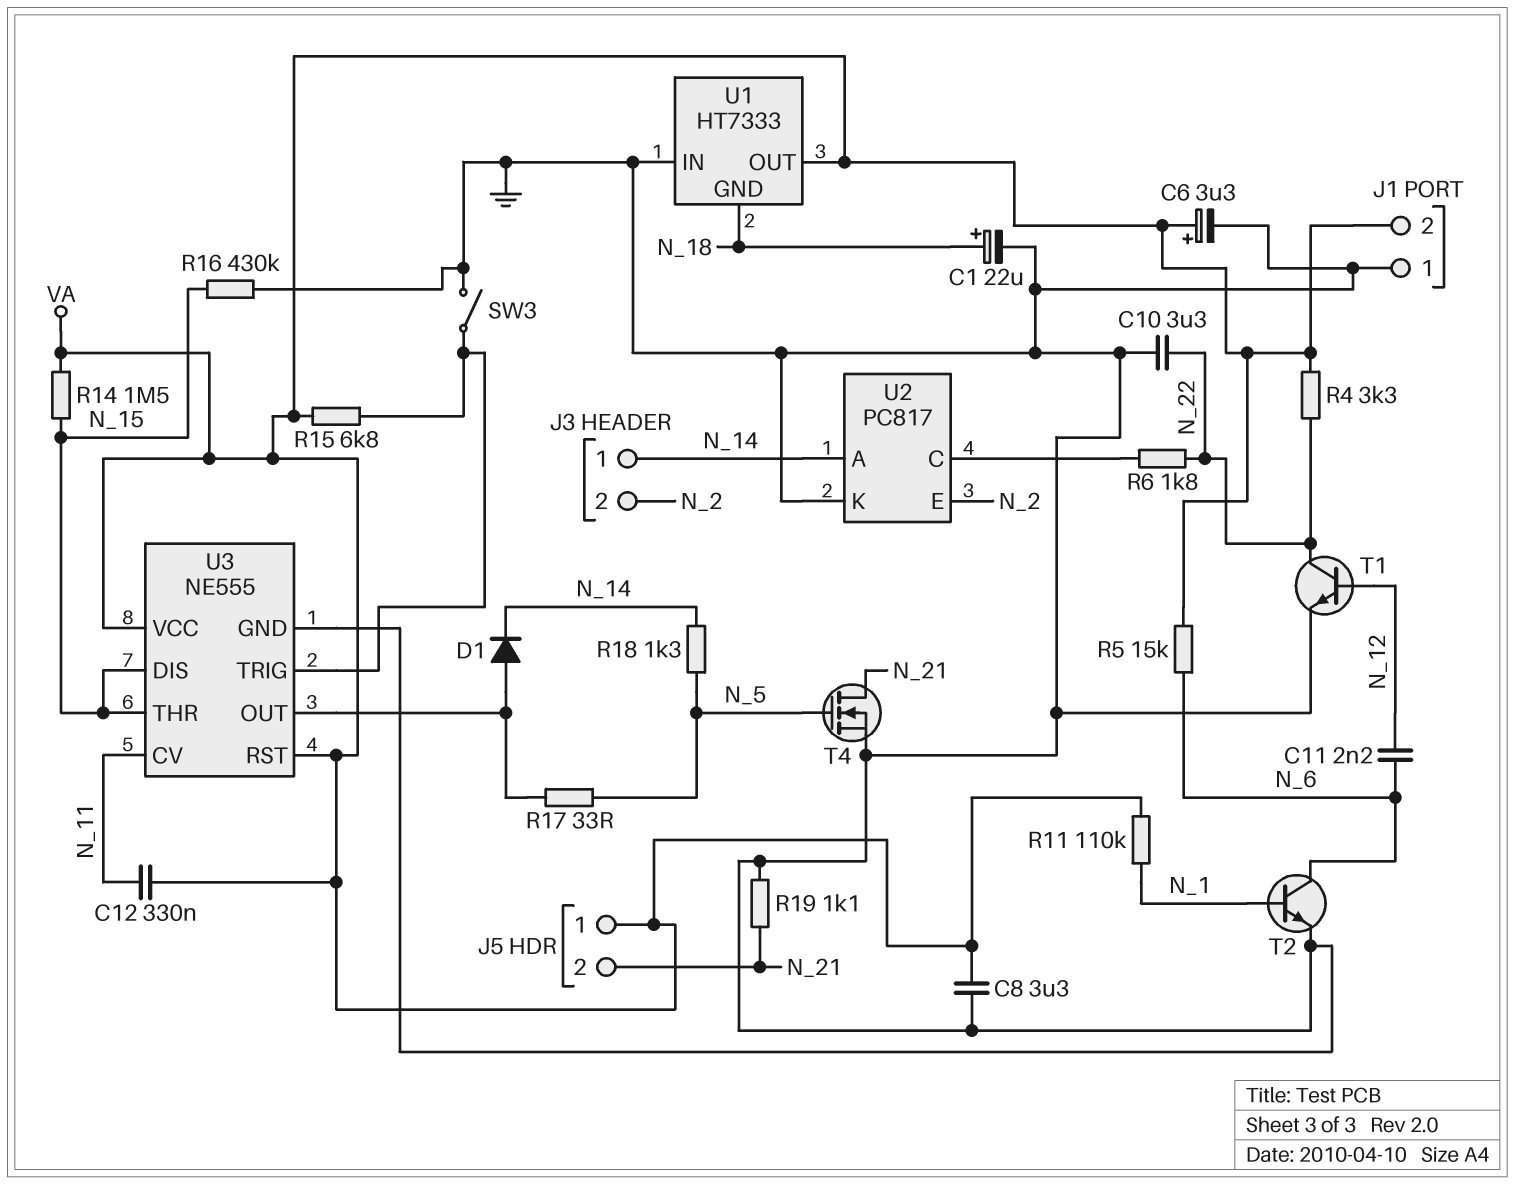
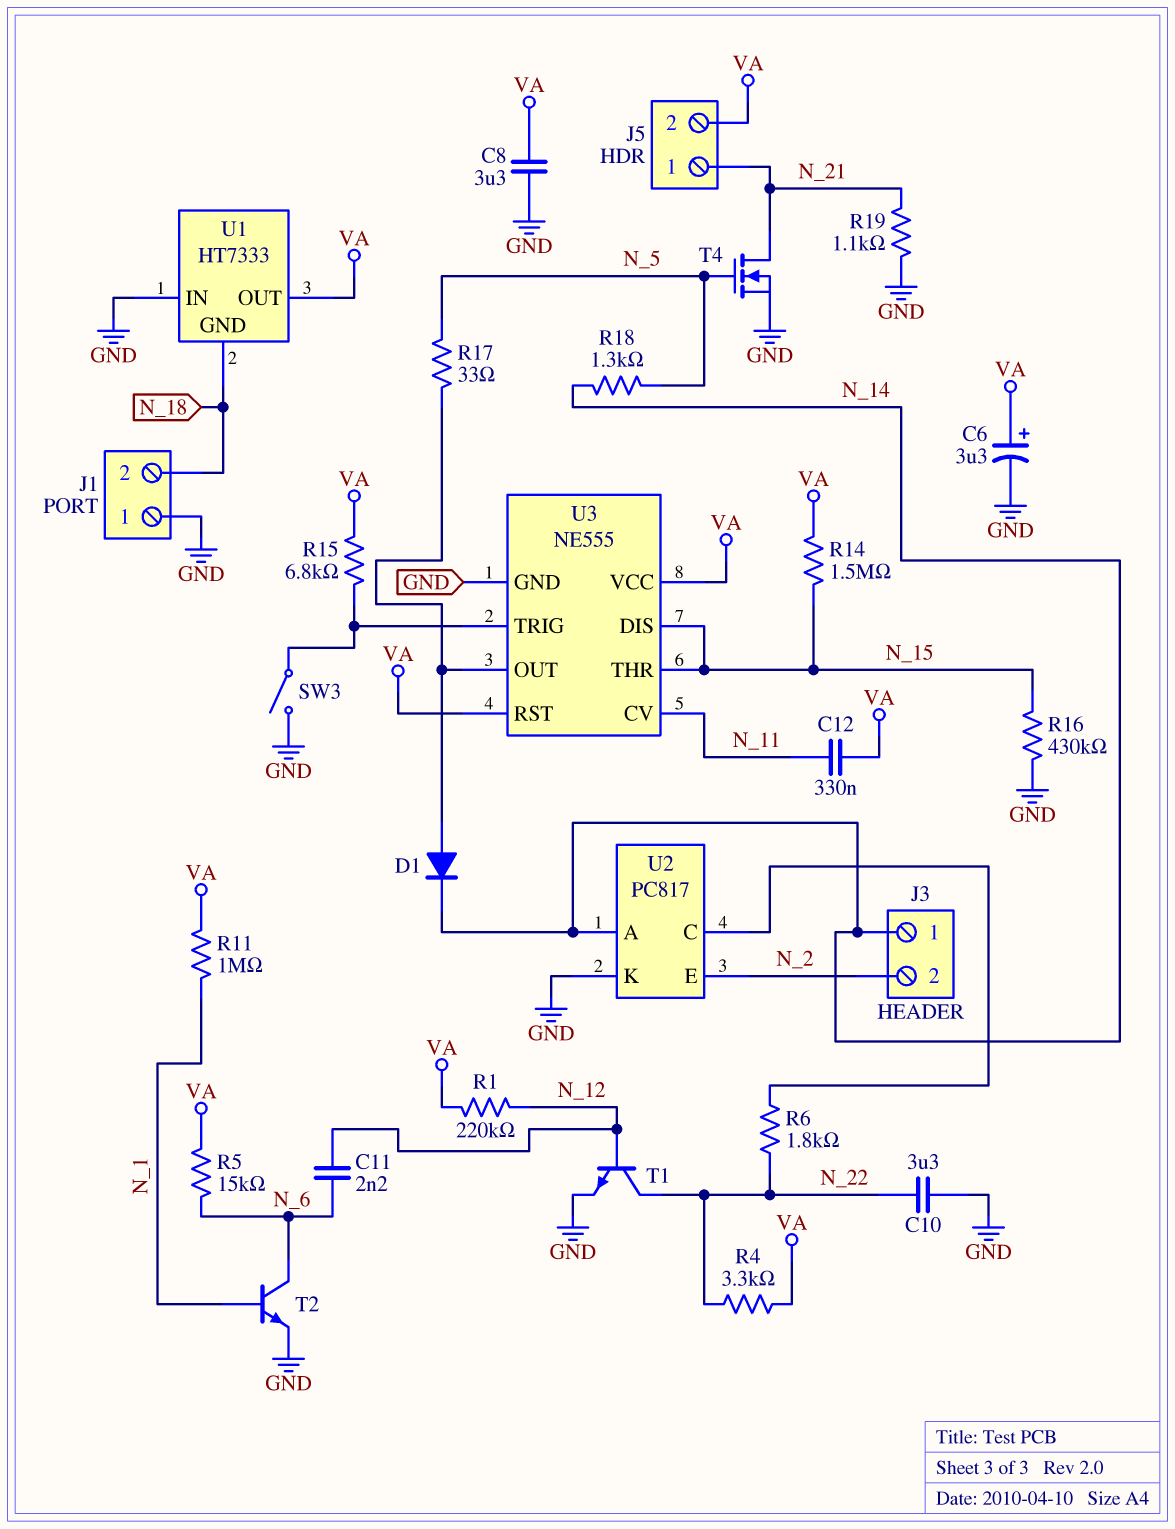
C1: 22uF (plus N_18, minus GND) -> none
J1 pin 2: VA -> N_18
J5 pin 1: VA -> N_21
J5 pin 2: N_21 -> VA
R1: none -> 220k (N_12, VA)
R11: 110k (N_1, VA) -> 1M (N_1, VA)

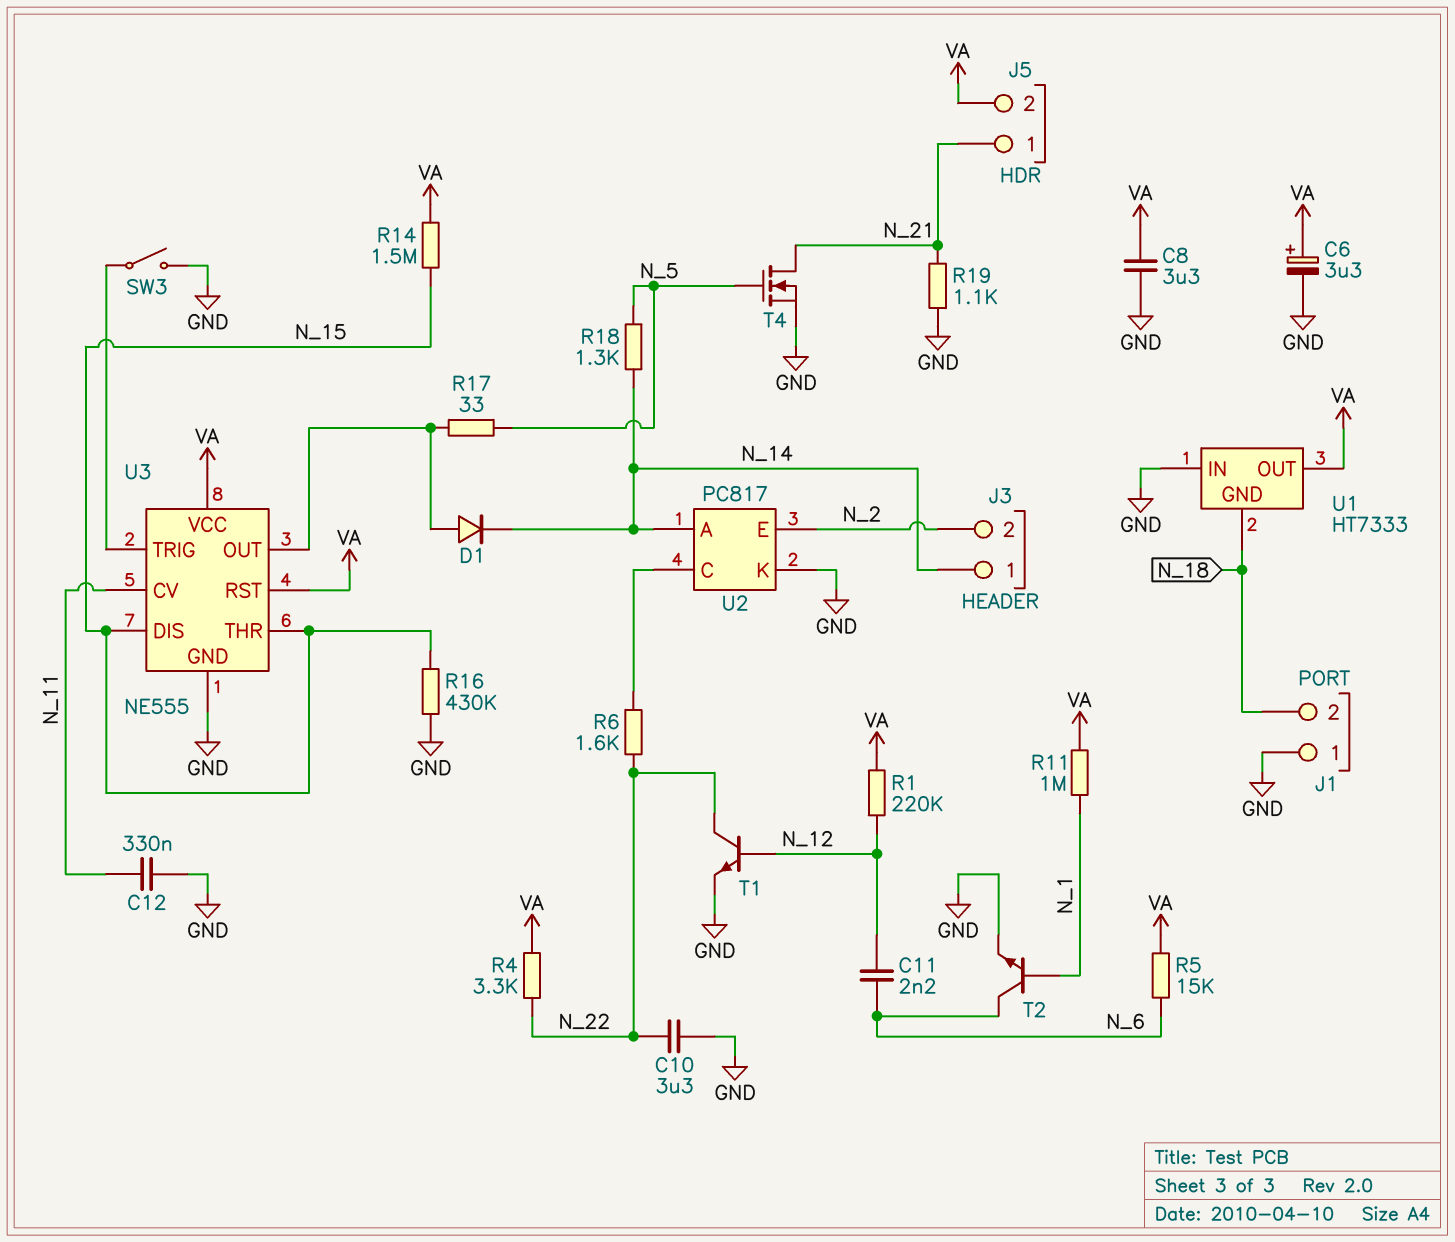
C12: 330nF (N_11, VA) -> 330nF (GND, N_11)
R6: 1.8k (N_22, U2/C) -> 1.6k (N_22, U2/C)
R15: 6.8k (U3/TRIG, VA) -> none

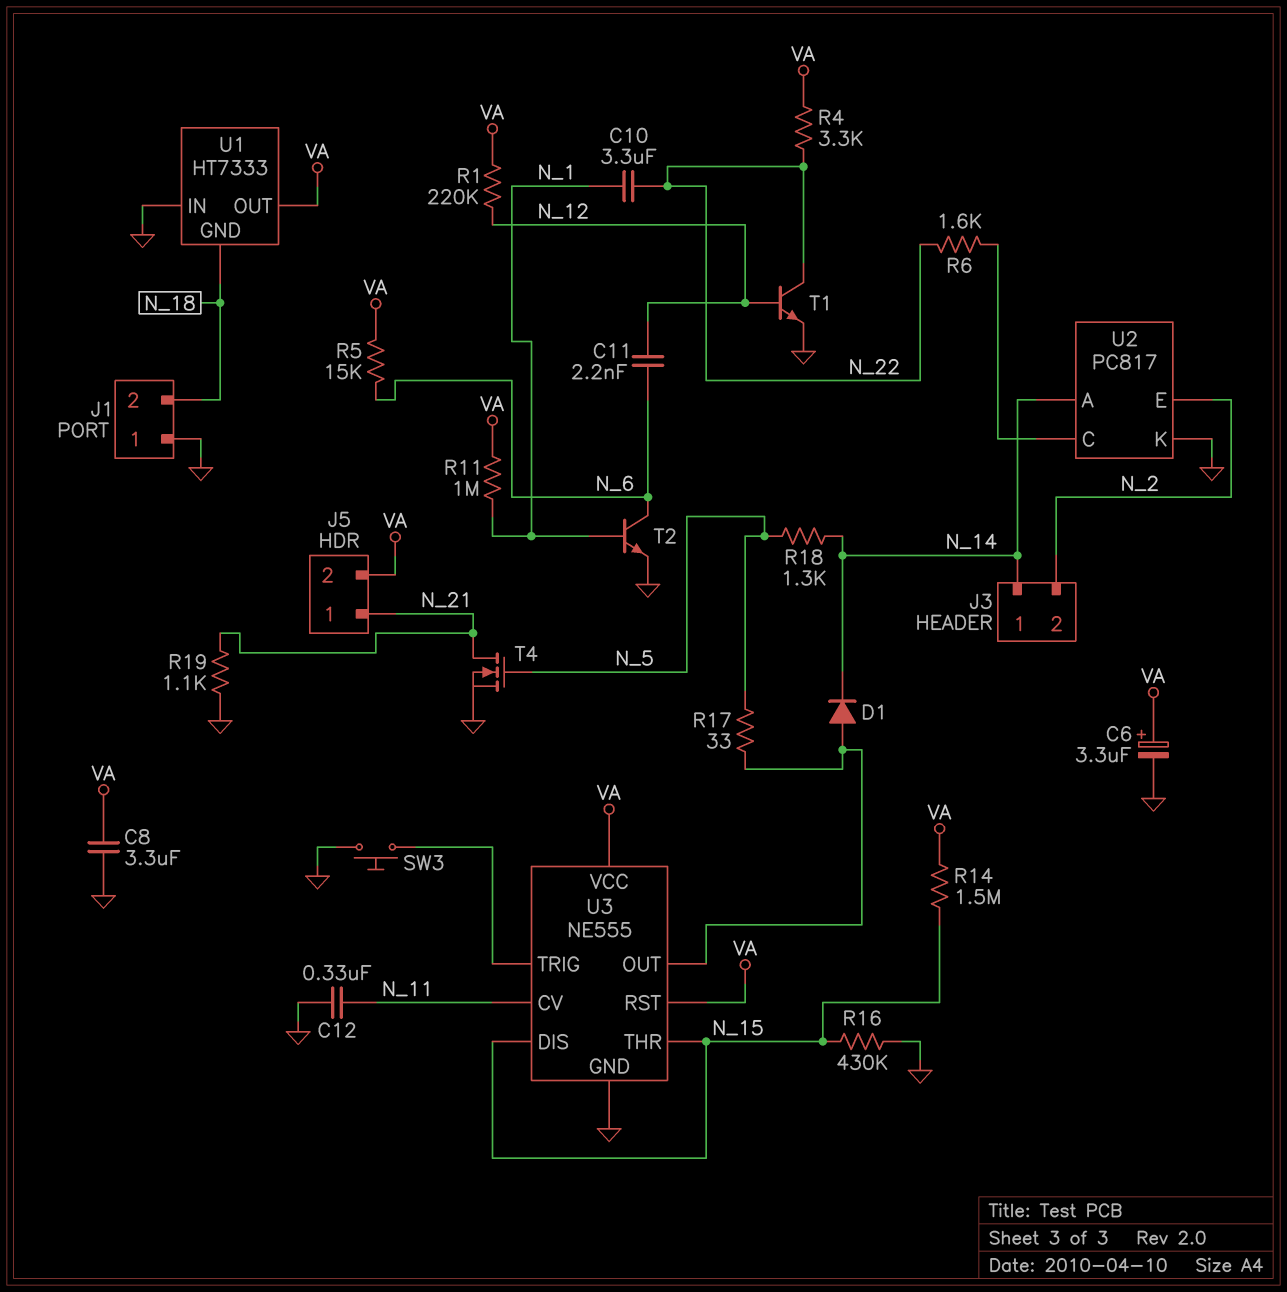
C10: 3.3uF (GND, N_22) -> 3.3uF (N_1, N_22)
SW3: switch (GND, U3/TRIG) -> button (GND, U3/TRIG)

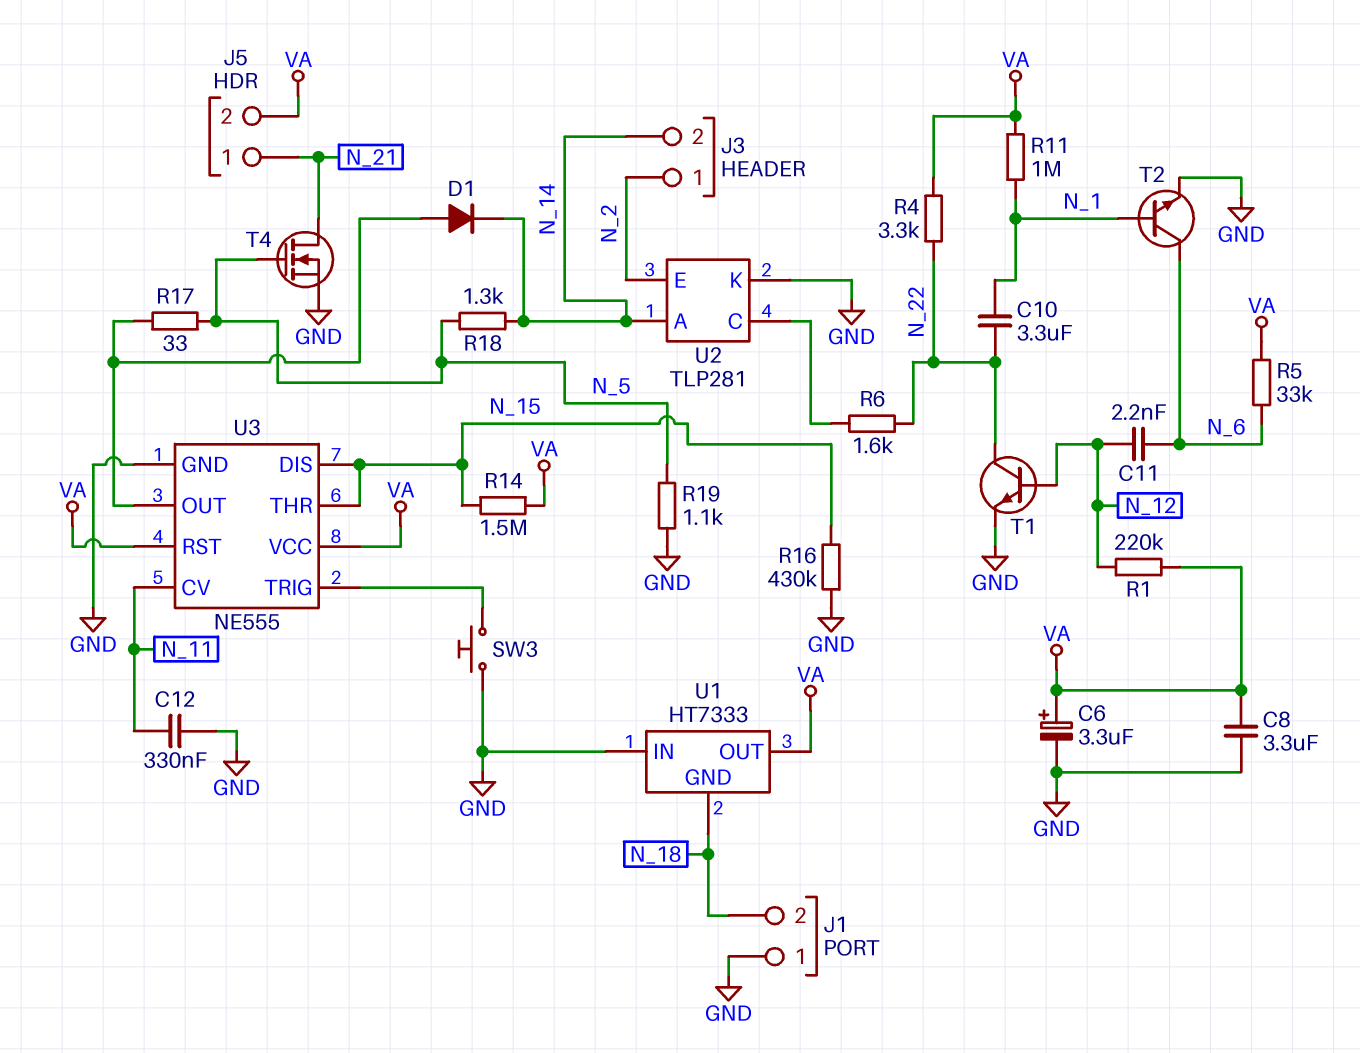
J3 pin 1: N_14 -> N_2
J3 pin 2: N_2 -> N_14
R5: 15k (N_6, VA) -> 33k (N_6, VA)
R19: 1.1k (GND, N_21) -> 1.1k (GND, N_5)
U2: PC817 -> TLP281

